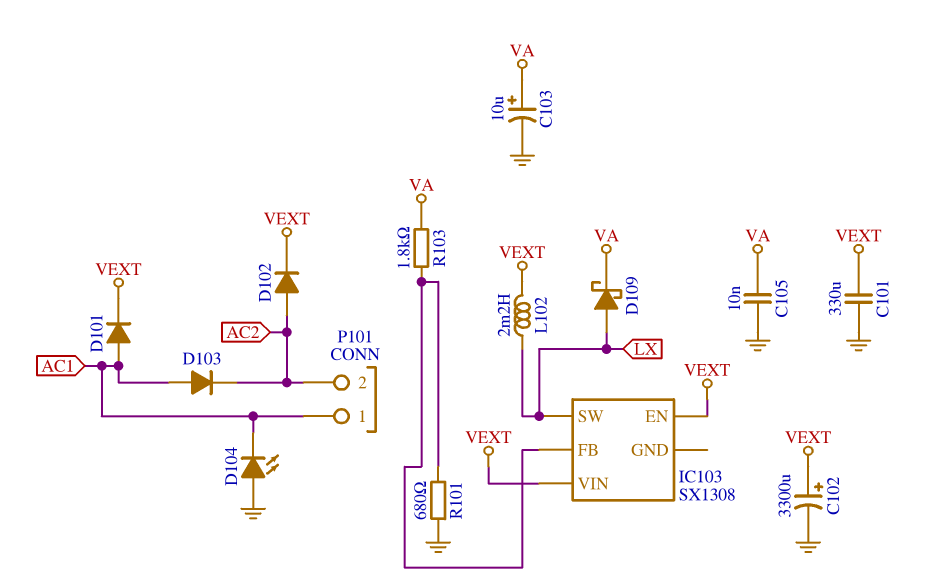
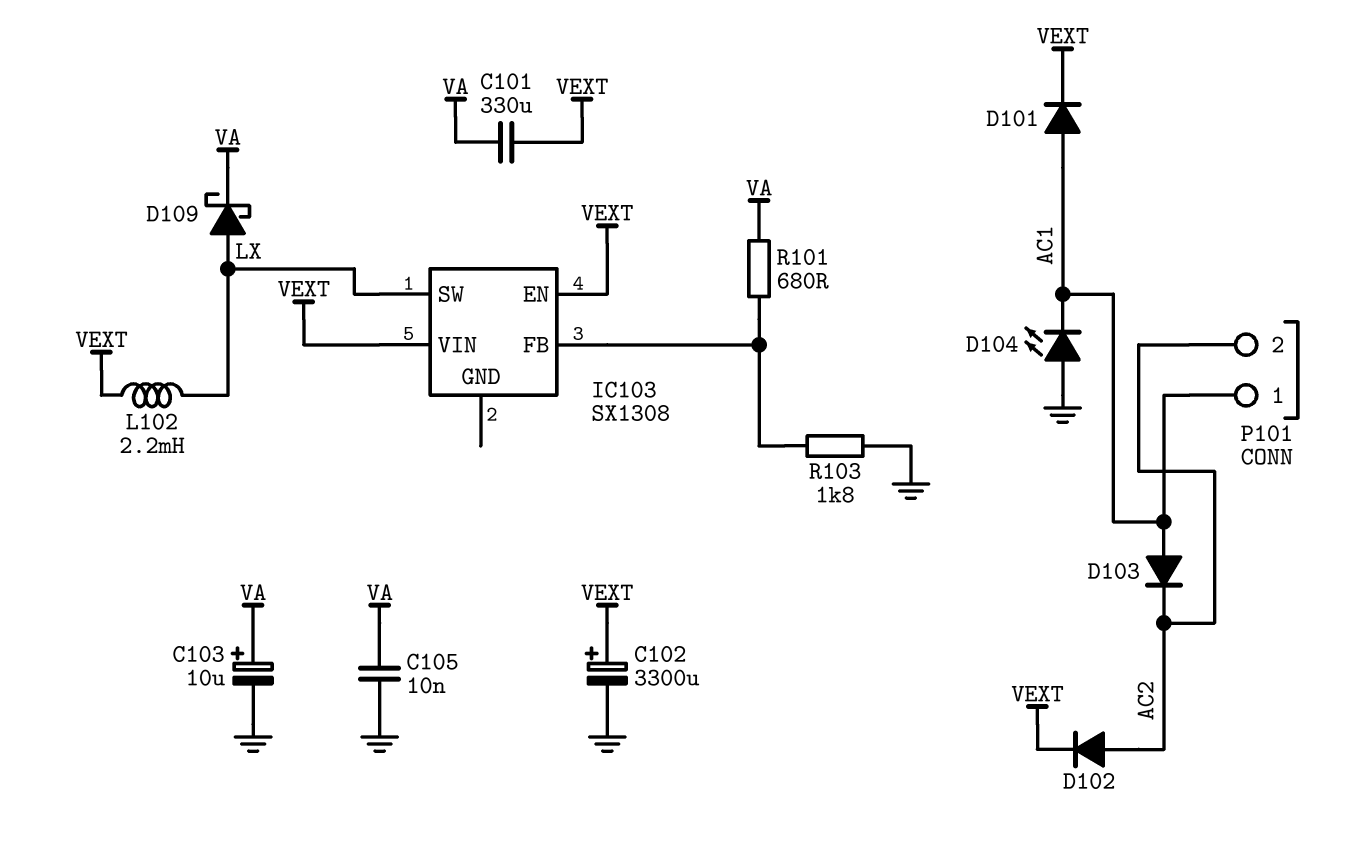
C101: 330uF (GND, VEXT) -> 330uF (VA, VEXT)
R101: 680 (GND, IC103/FB) -> 680 (IC103/FB, VA)
R103: 1.8k (IC103/FB, VA) -> 1.8k (GND, IC103/FB)

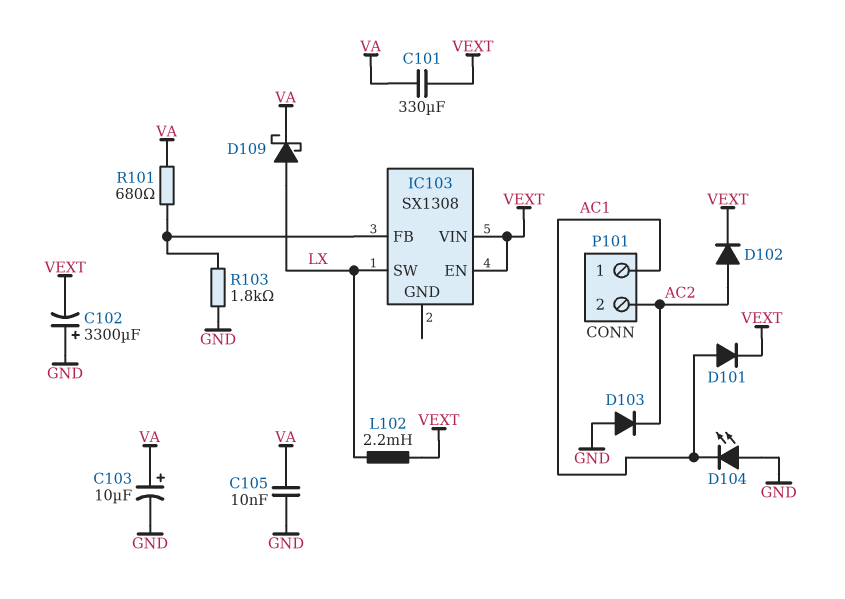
C102: 3300uF (plus VEXT, minus GND) -> 3300uF (plus GND, minus VEXT)
D103: diode (A AC1, K AC2) -> diode (A GND, K AC2)

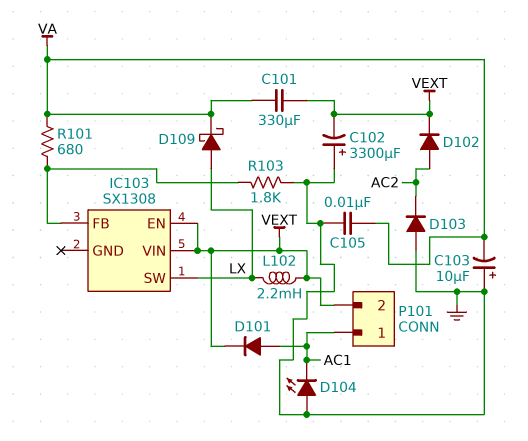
C103: 10uF (plus VA, minus GND) -> 10uF (plus GND, minus VA)
P101 pin 2: AC2 -> VEXT

